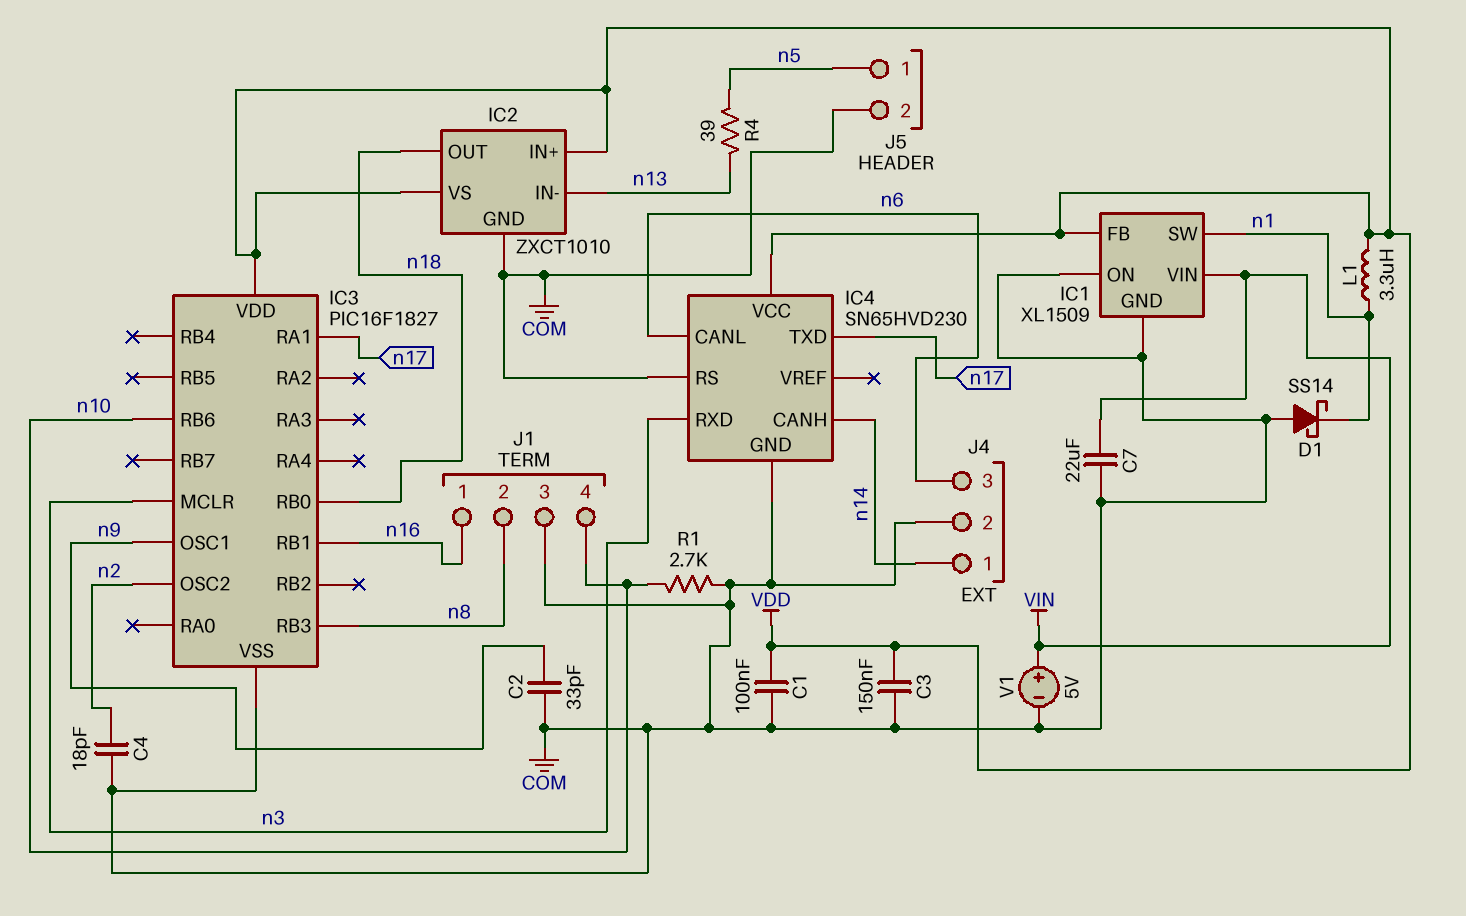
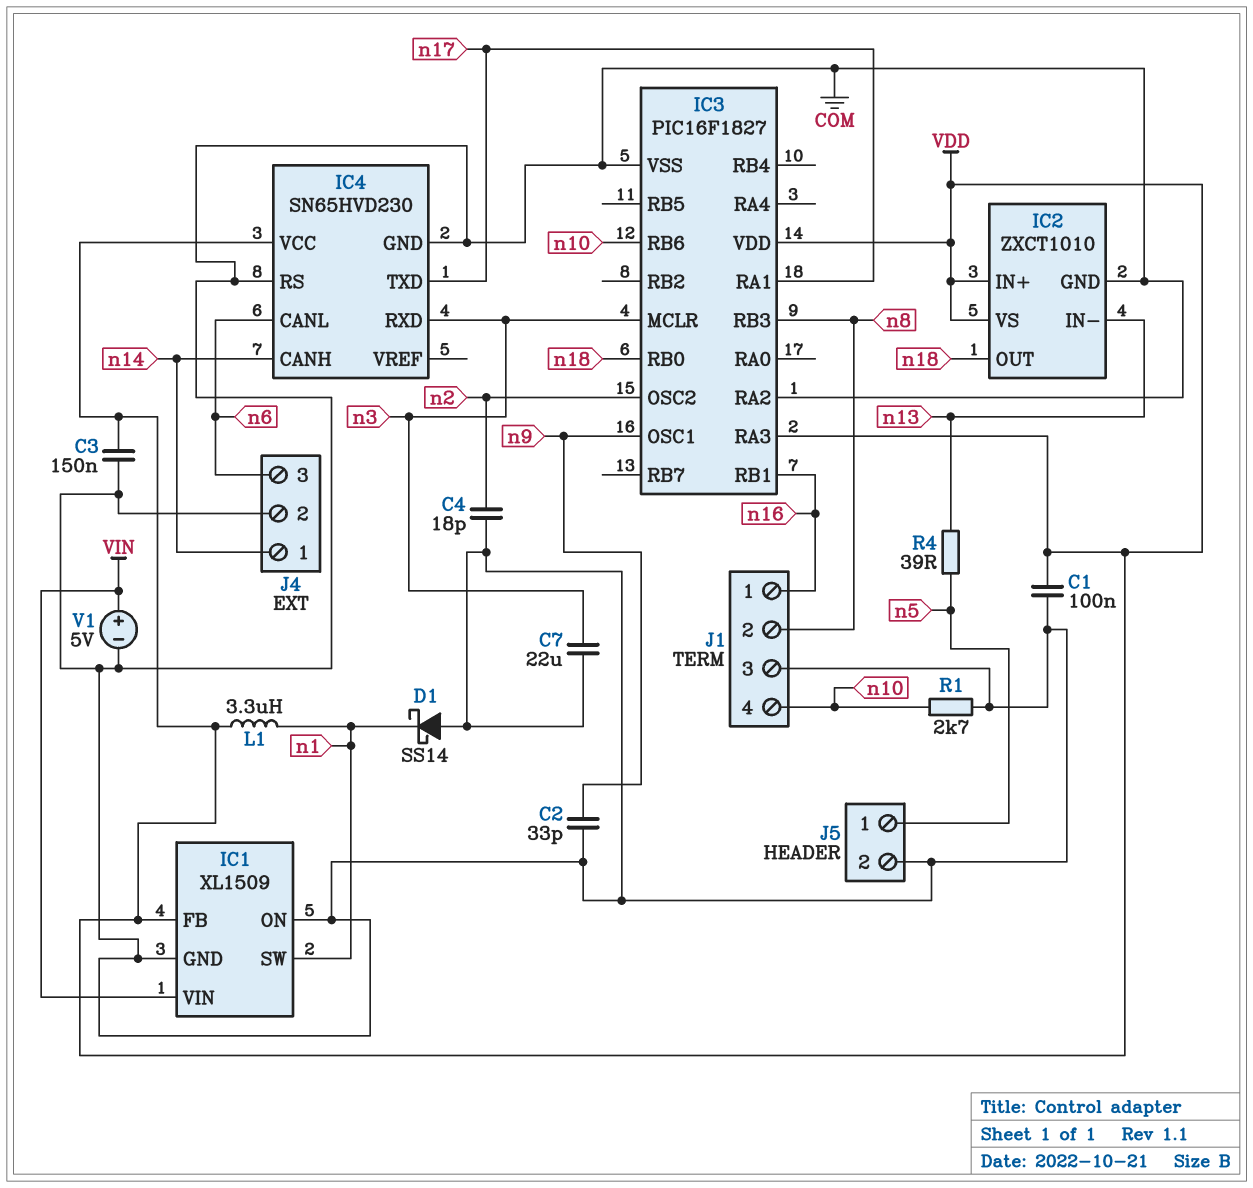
C7: 22uF (COM, VIN) -> 22uF (COM, n3)
IC3 pin RA2: none -> COM
IC3 pin RA3: none -> VDD

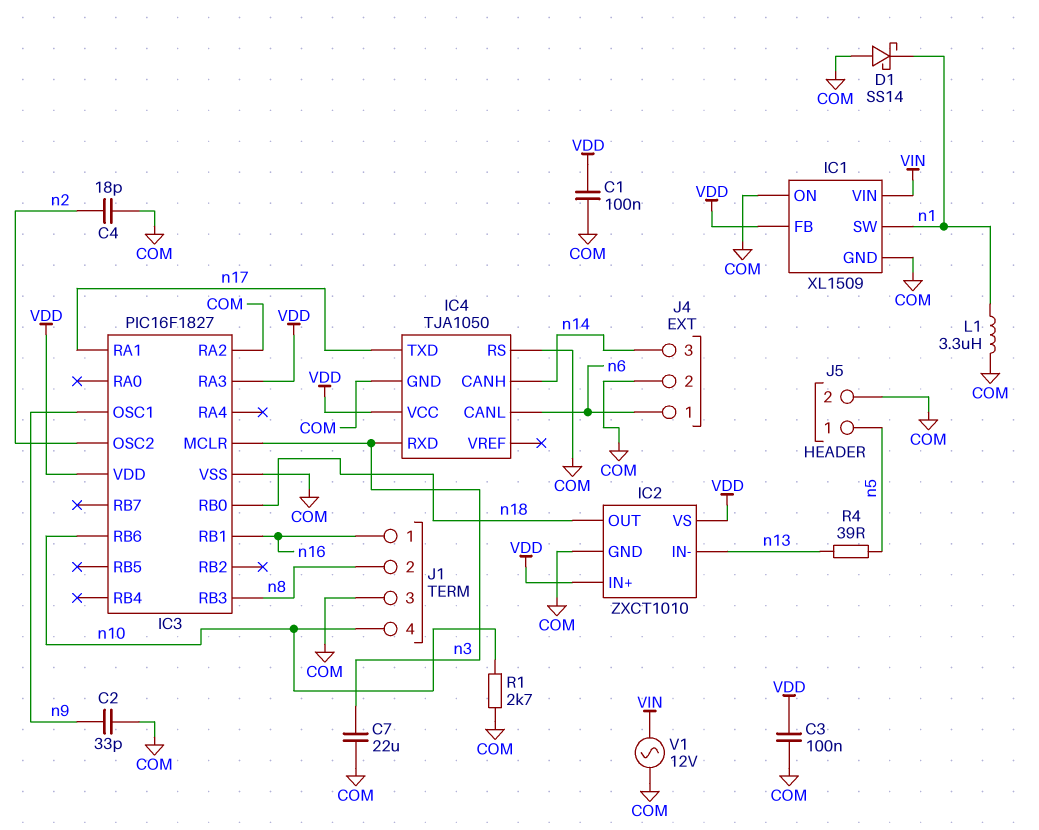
C3: 150nF (COM, VDD) -> 100nF (COM, VDD)
IC4: SN65HVD230 -> TJA1050
J4 pin 1: n14 -> n6
J4 pin 3: n6 -> n14
L1: 3.3uH (VDD, n1) -> 3.3uH (COM, n1)
V1: 5V (plus VIN, minus COM) -> AC 12V (COM, VIN)

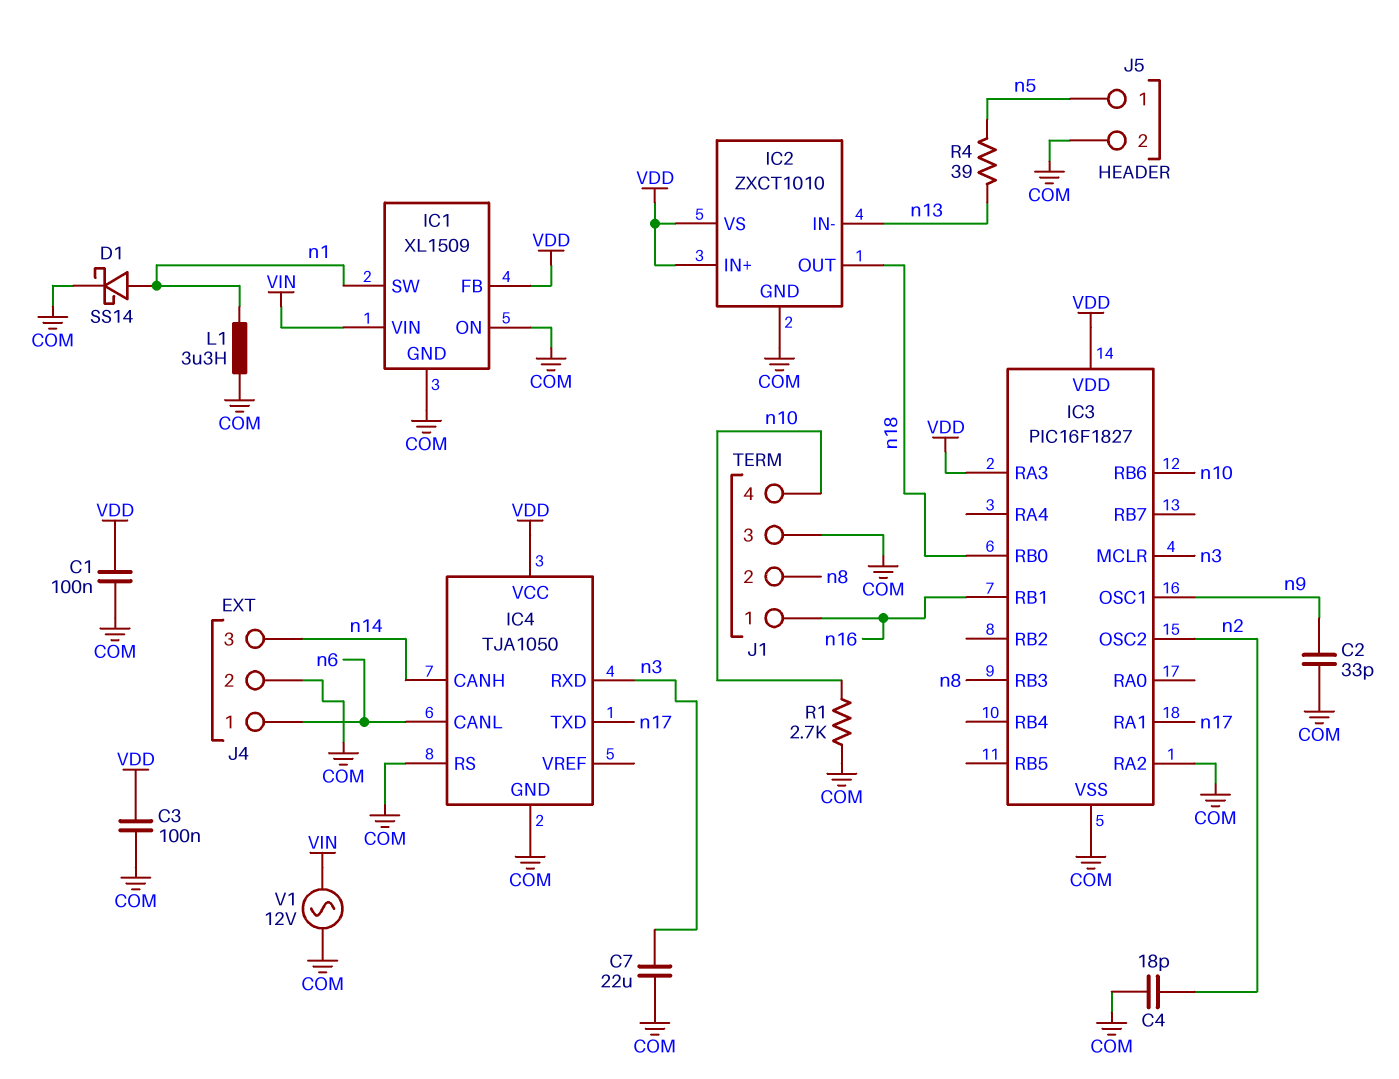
D1: schottky SS14 (A COM, K n1) -> schottky SS14 (A n1, K COM)

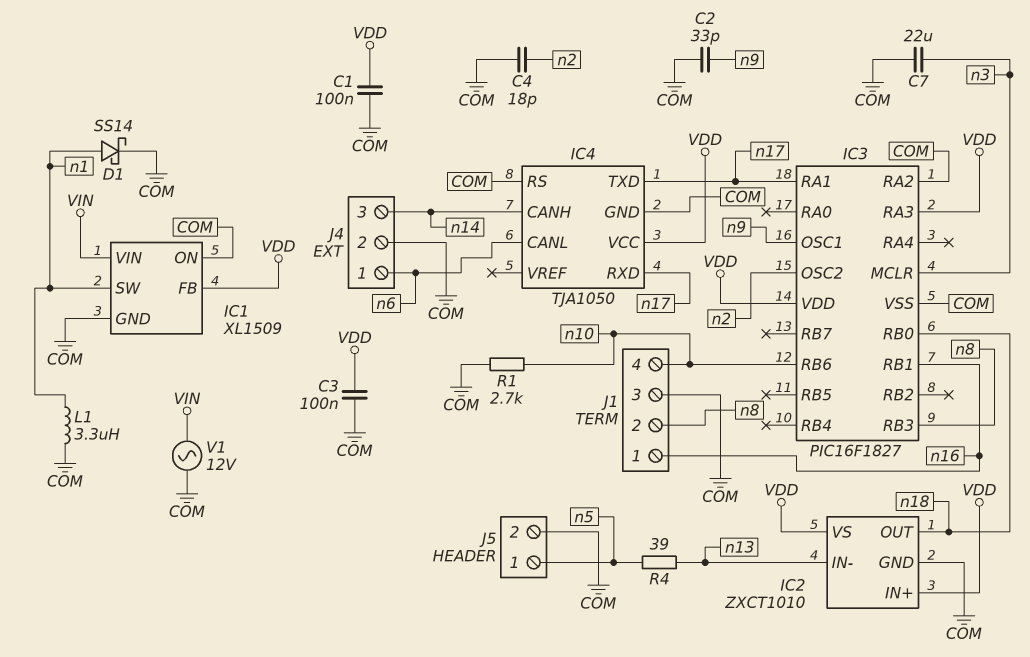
IC4 pin RXD: n3 -> n17

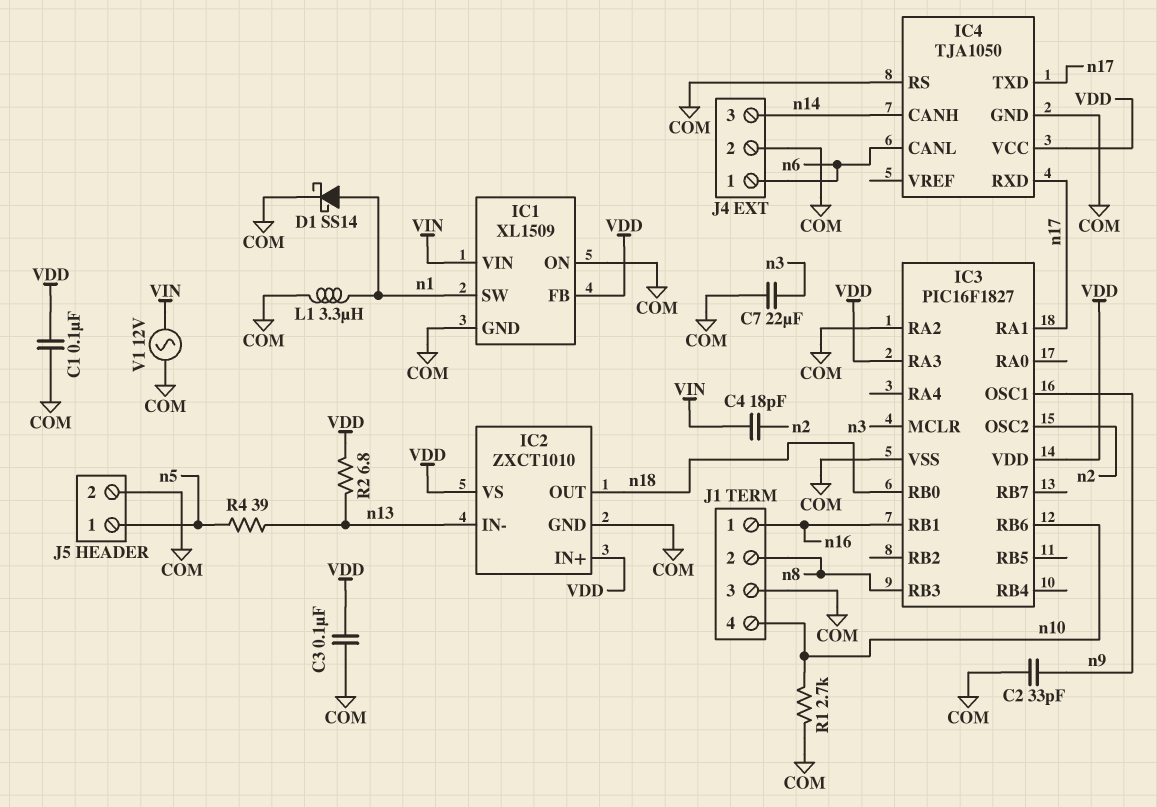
C4: 18pF (COM, n2) -> 18pF (VIN, n2)
R2: none -> 6.8 (VDD, n13)

